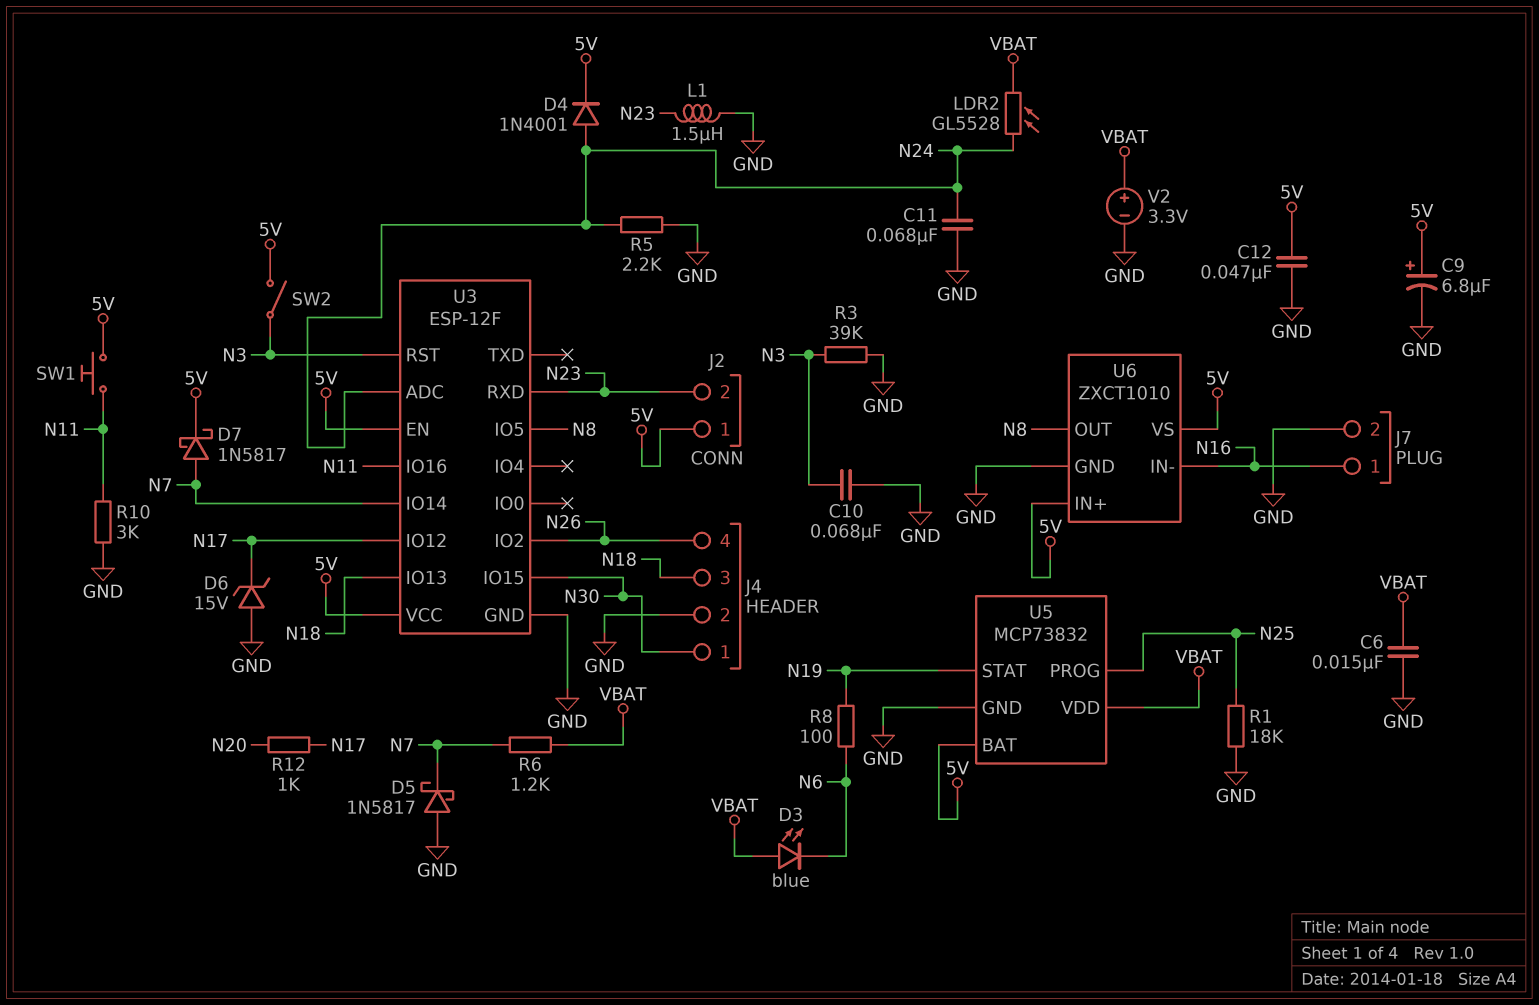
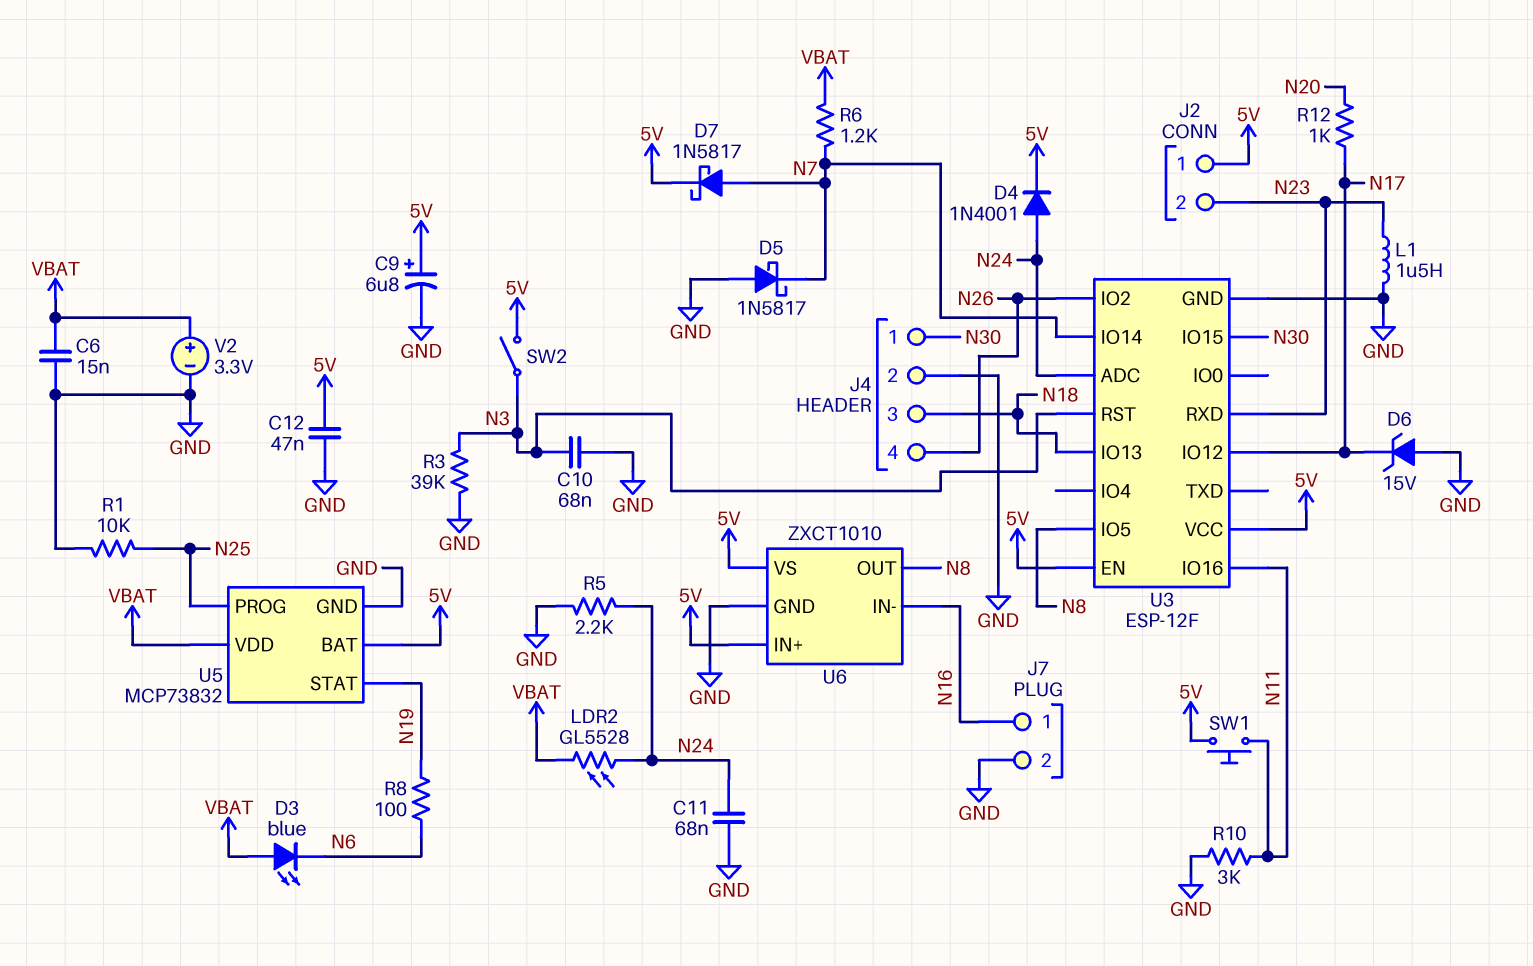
R1: 18k (GND, N25) -> 10k (GND, N25)

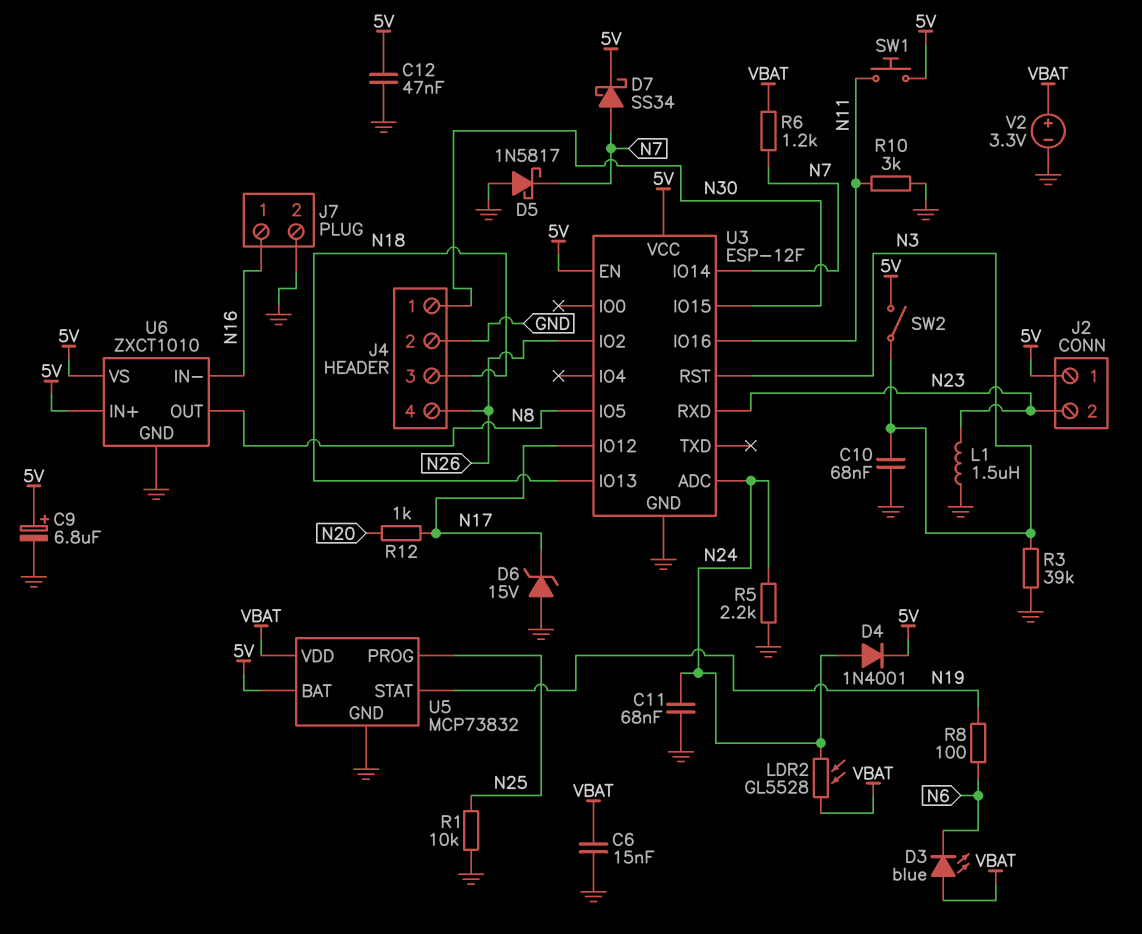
D7: schottky 1N5817 (A N7, K 5V) -> schottky SS34 (A N7, K 5V)

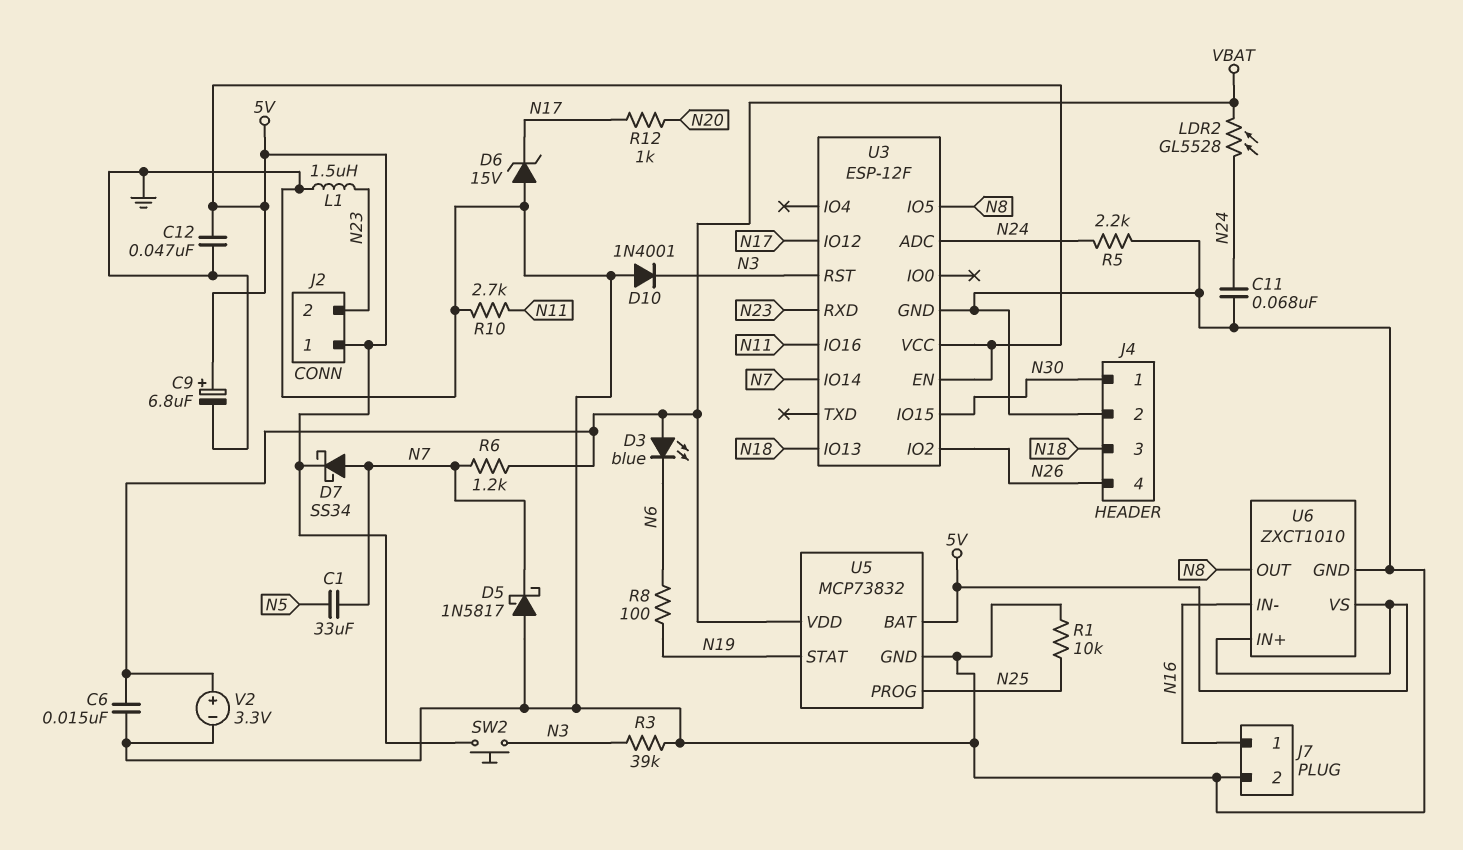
C1: none -> 33uF (N5, N7)
C10: 68nF (GND, N3) -> none
D4: diode 1N4001 (A N24, K 5V) -> none
D10: none -> diode 1N4001 (A GND, K N3)
R10: 3k (GND, N11) -> 2.7k (GND, N11)
SW1: button (5V, N11) -> none
SW2: switch (5V, N3) -> button (5V, N3)

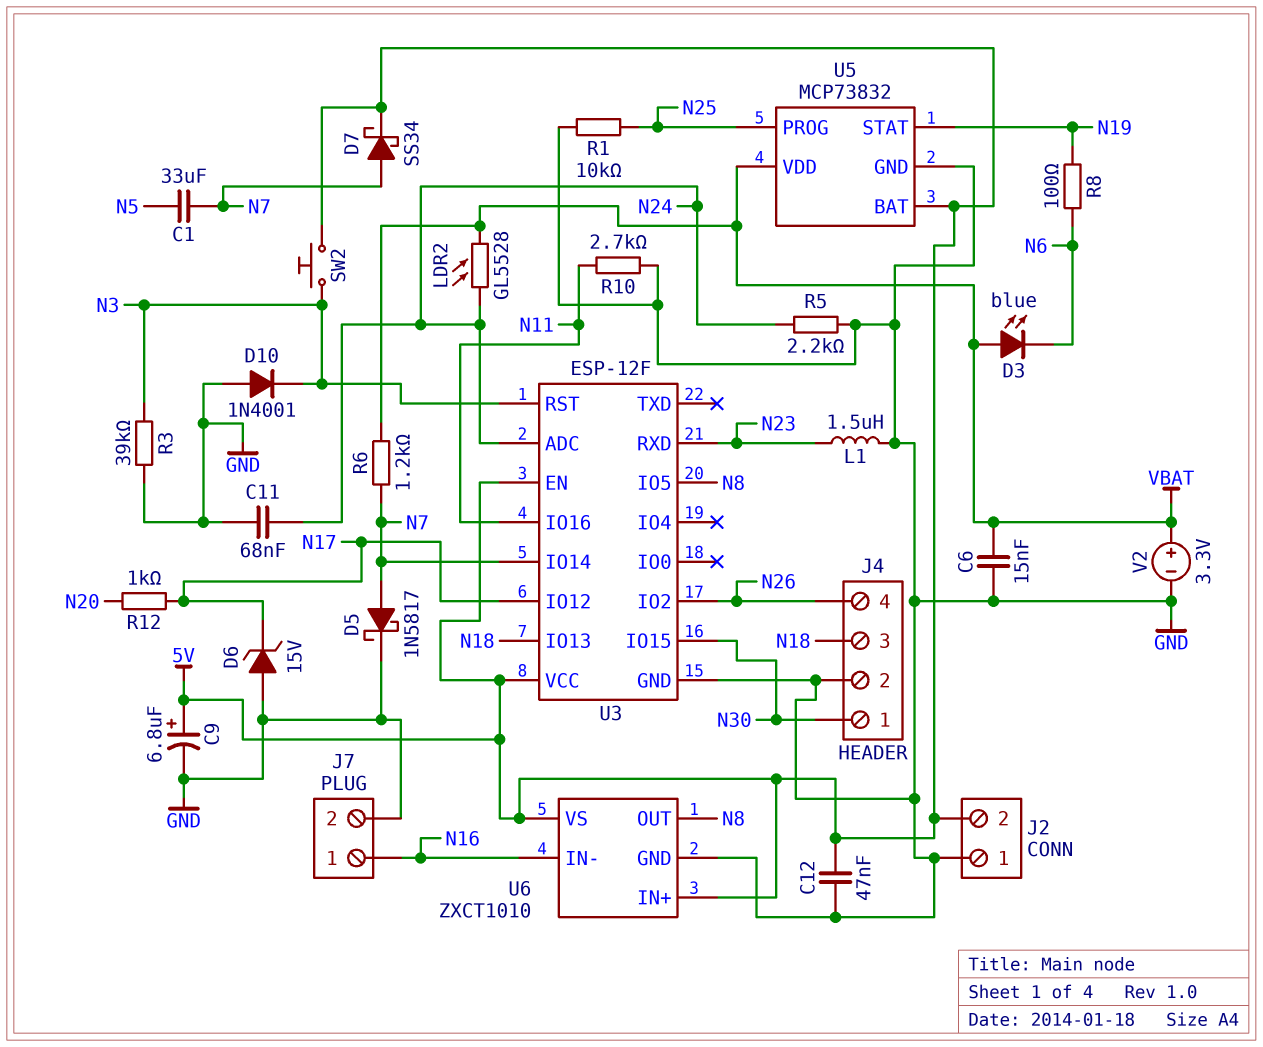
D5: schottky 1N5817 (A GND, K N7) -> schottky 1N5817 (A N7, K GND)
J2 pin 1: 5V -> GND
J2 pin 2: N23 -> 5V

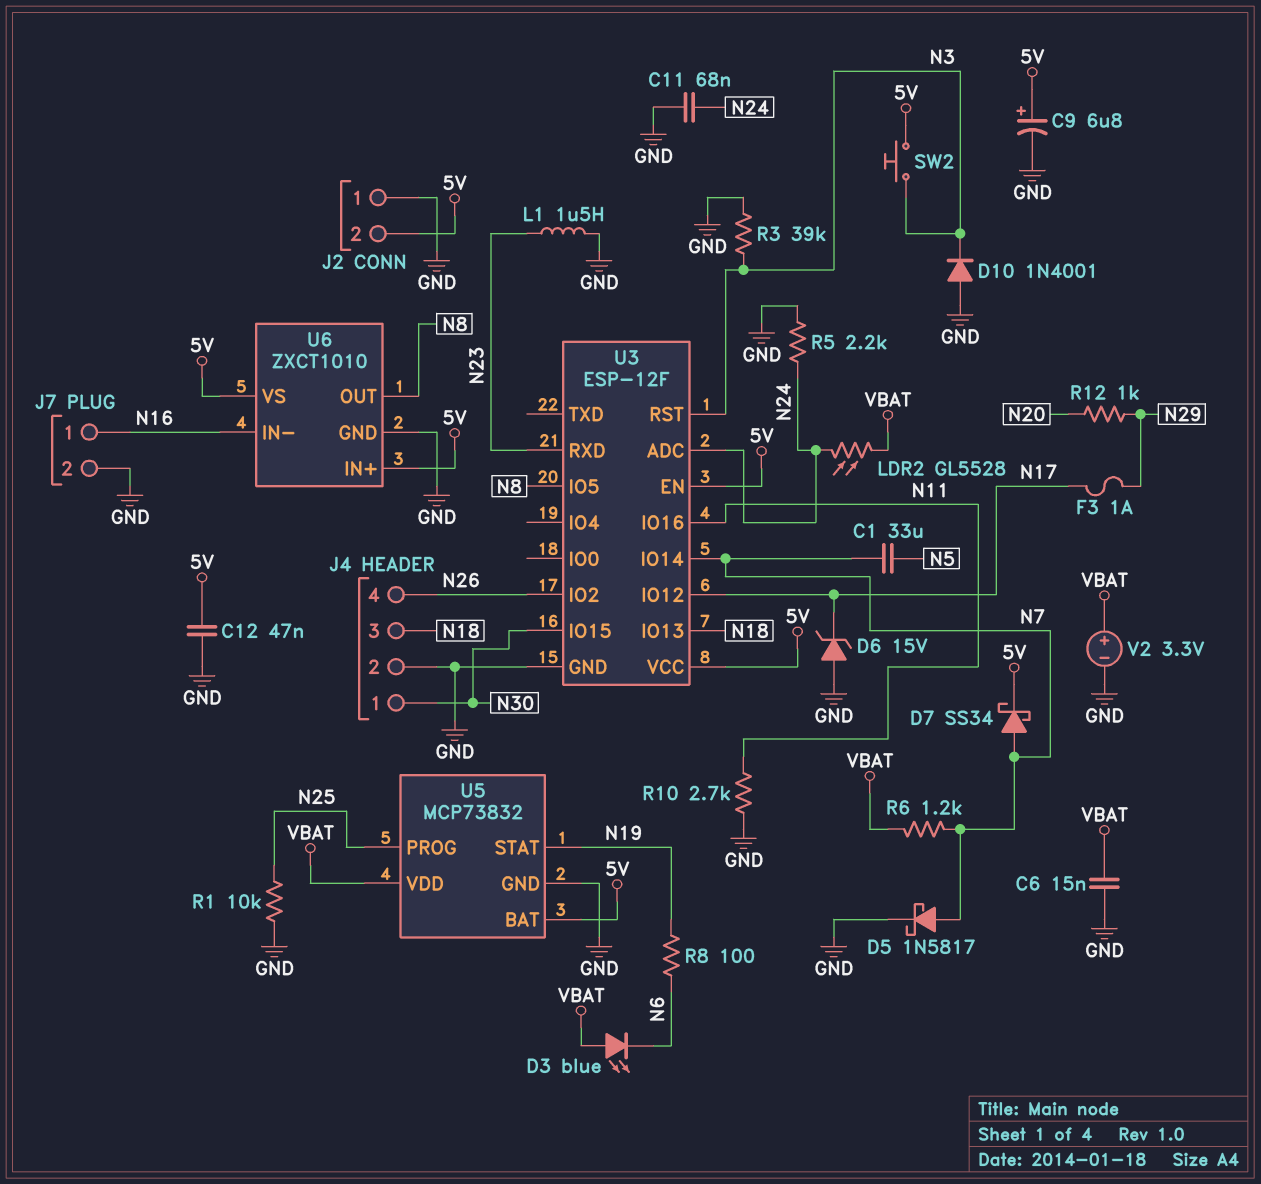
F3: none -> 1A (N17, N29)
R12: 1k (N17, N20) -> 1k (N20, N29)

